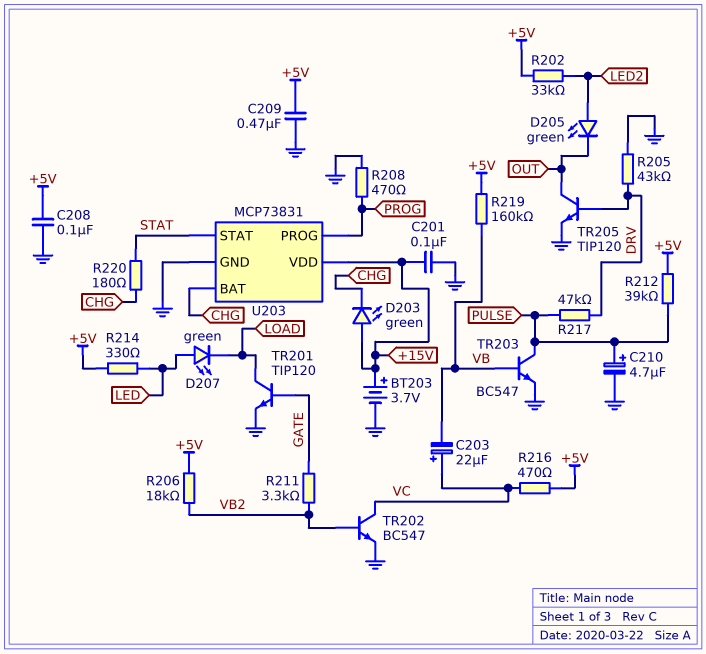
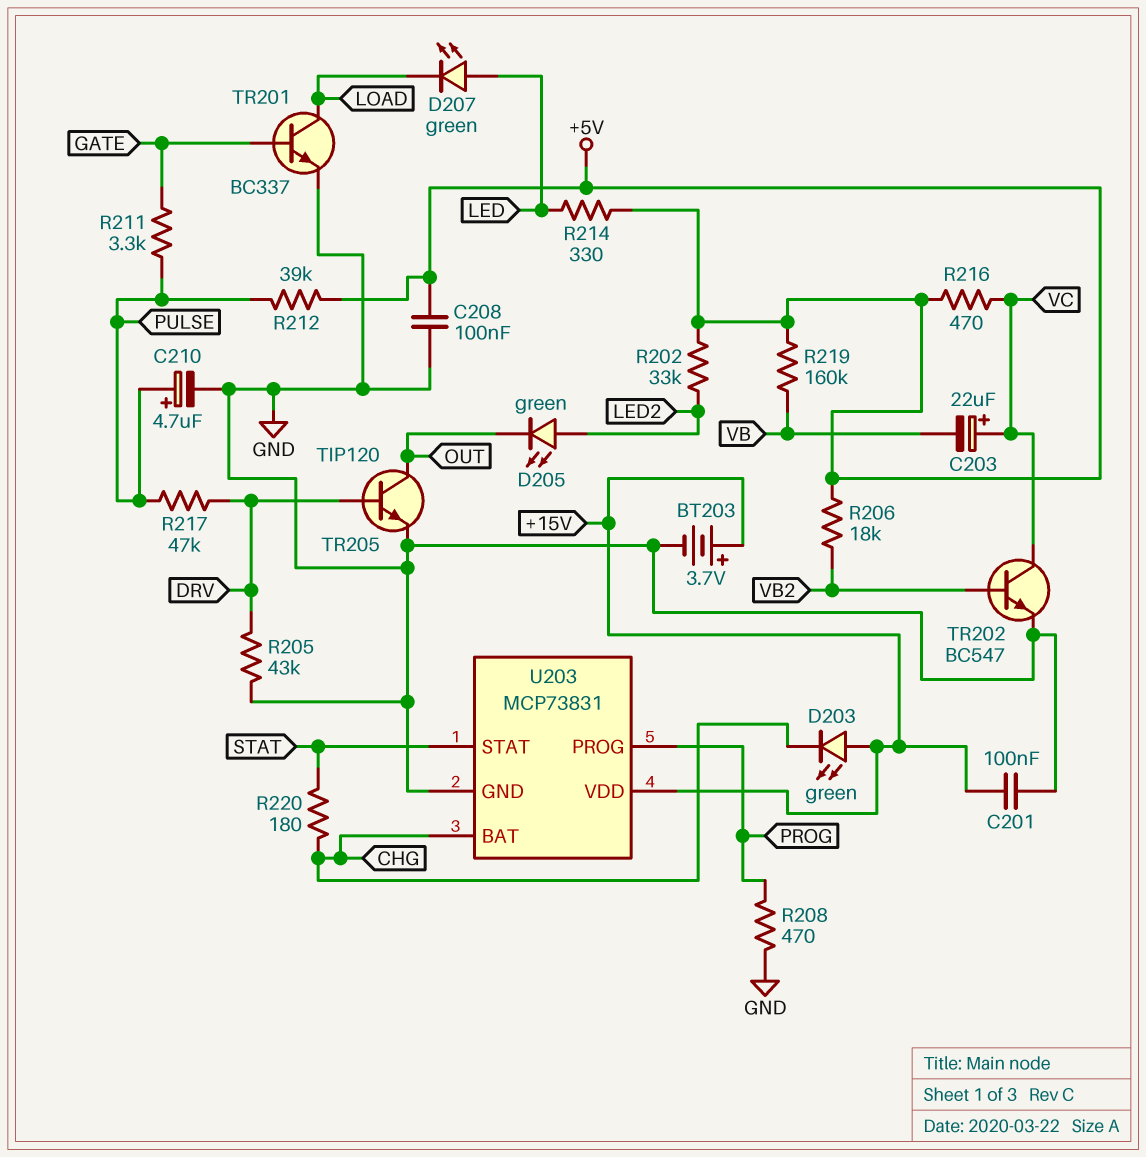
C209: 470nF (+5V, GND) -> none
R211: 3.3k (GATE, VB2) -> 3.3k (GATE, PULSE)
TR201: NPN TIP120 (B GATE, C LOAD, E GND) -> NPN BC337 (B GATE, C LOAD, E GND)
TR203: NPN BC547 (B VB, C PULSE, E GND) -> none

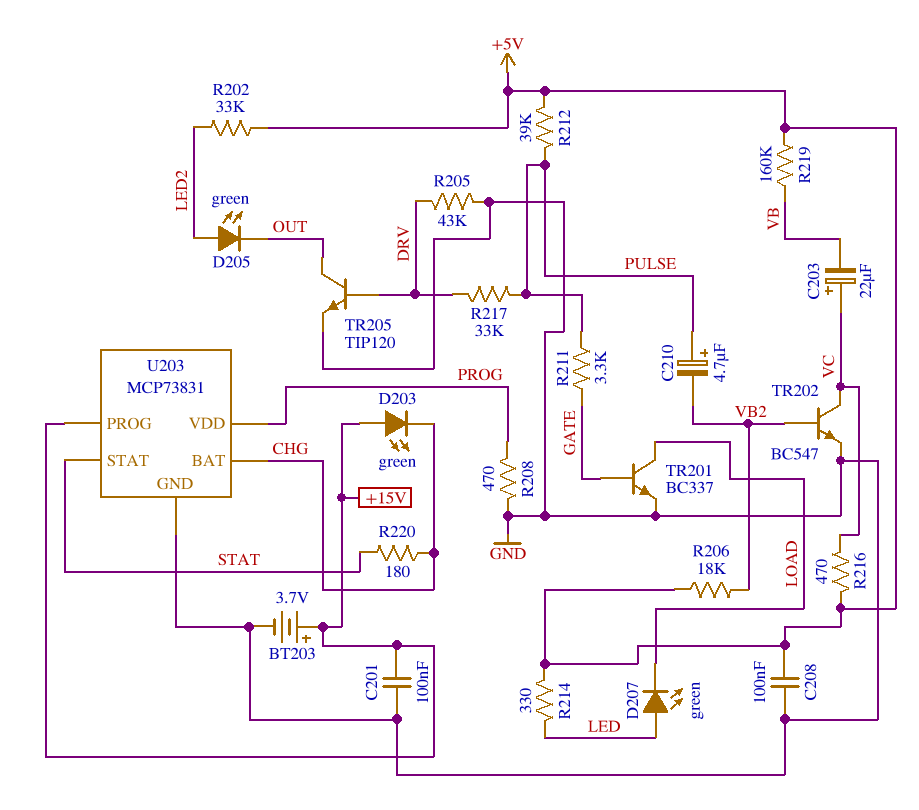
C210: 4.7uF (plus PULSE, minus GND) -> 4.7uF (plus PULSE, minus VB2)
R217: 47k (DRV, PULSE) -> 33k (DRV, PULSE)
U203 pin PROG: PROG -> +15V
U203 pin VDD: +15V -> PROG

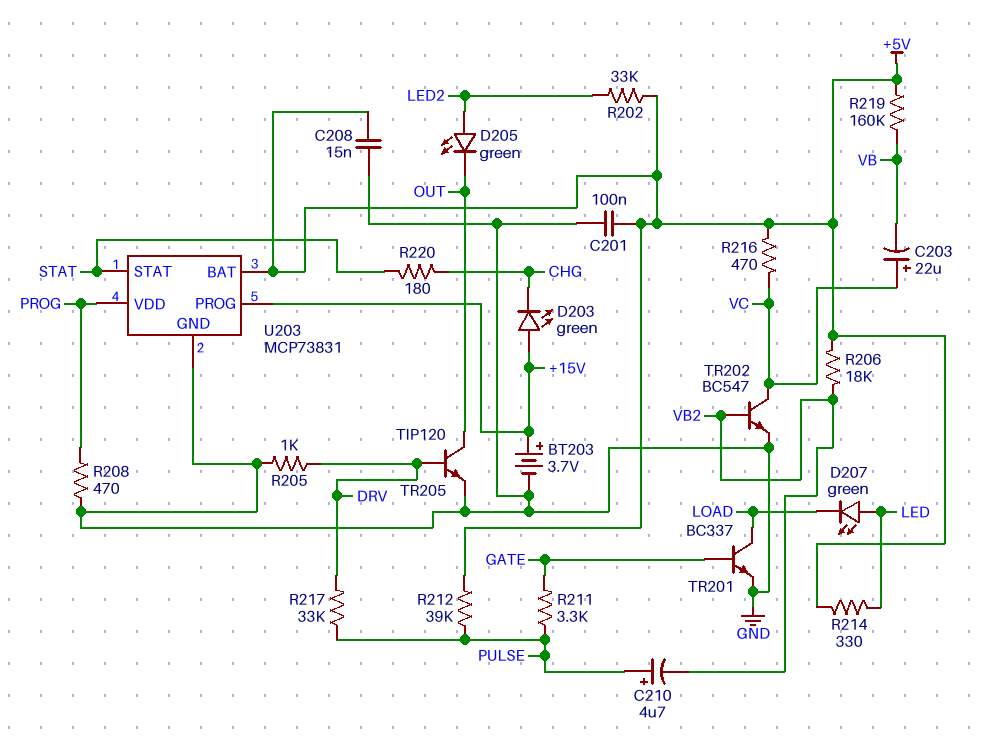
C201: 100nF (+15V, GND) -> 100nF (+5V, GND)
C208: 100nF (+5V, GND) -> 15nF (+5V, GND)
R205: 43k (DRV, GND) -> 1k (DRV, GND)
U203 pin BAT: CHG -> +5V

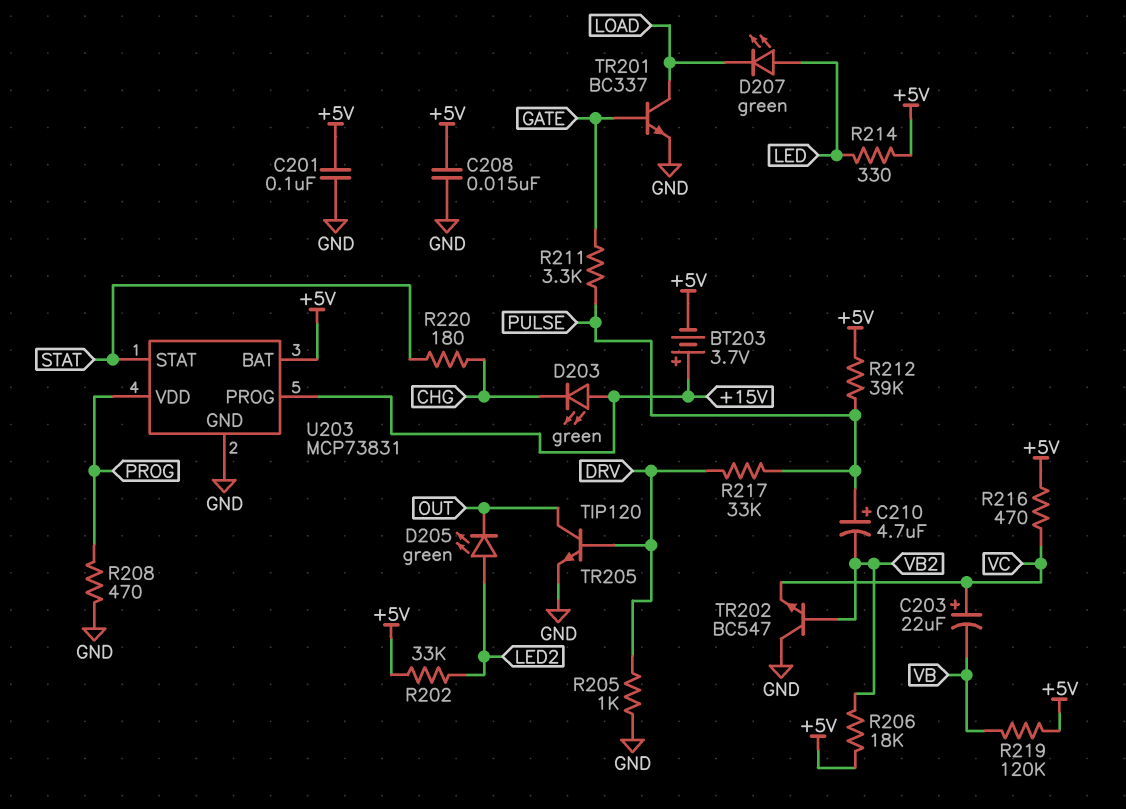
BT203: 3.7V (plus +15V, minus GND) -> 3.7V (plus +15V, minus +5V)
R219: 160k (+5V, VB) -> 120k (+5V, VB)
TR202: NPN BC547 (B VB2, C VC, E GND) -> NPN BC547 (B VB2, C GND, E VC)

